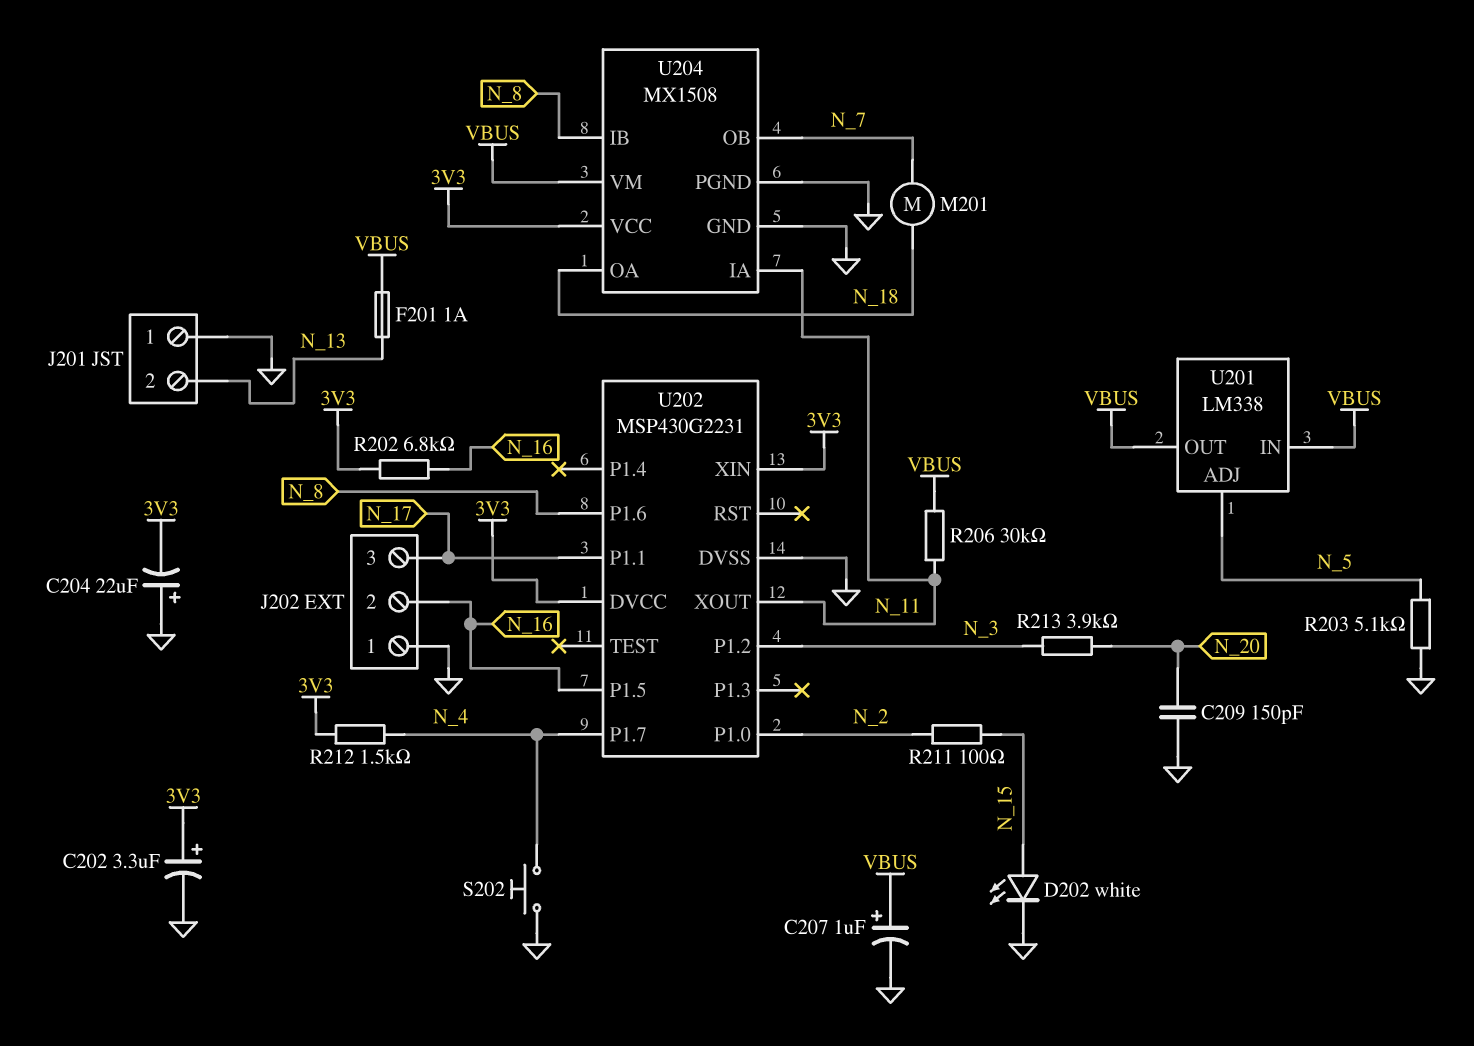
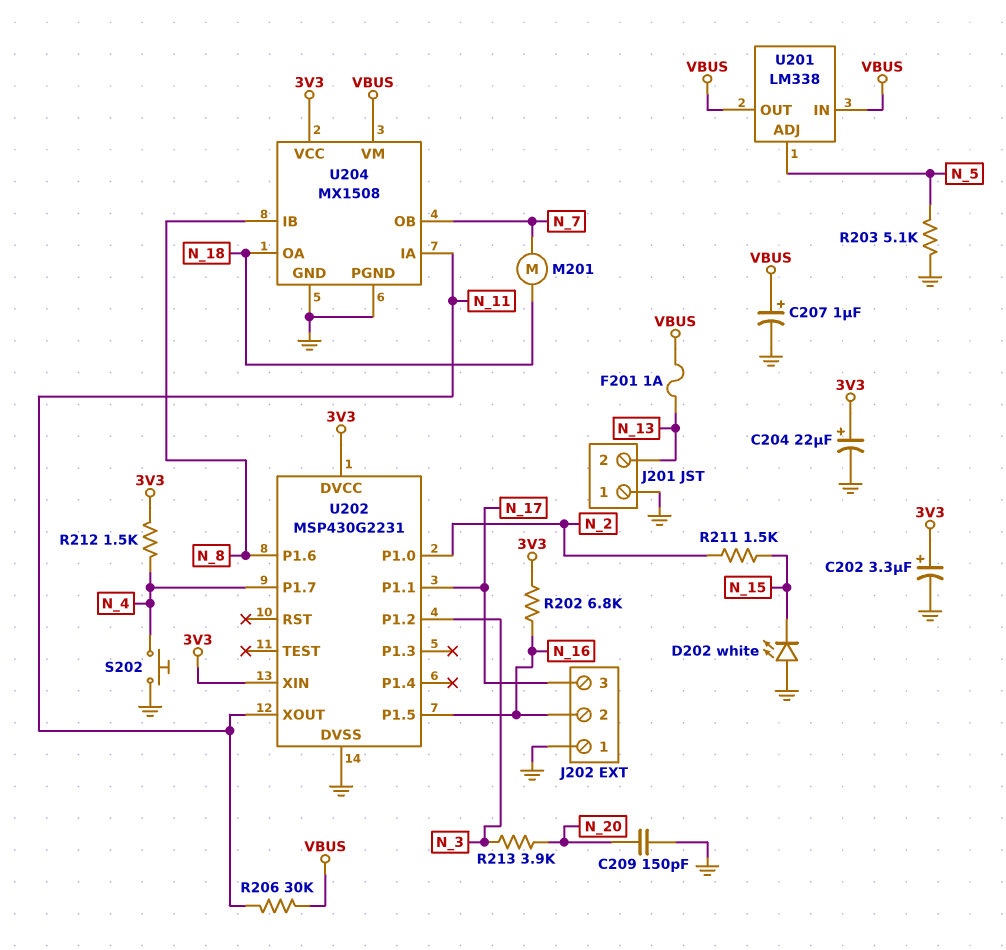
C204: 22uF (plus GND, minus 3V3) -> 22uF (plus 3V3, minus GND)
D202: LED white (A N_15, K GND) -> LED white (A GND, K N_15)
R211: 100 (N_2, N_15) -> 1.5k (N_2, N_15)

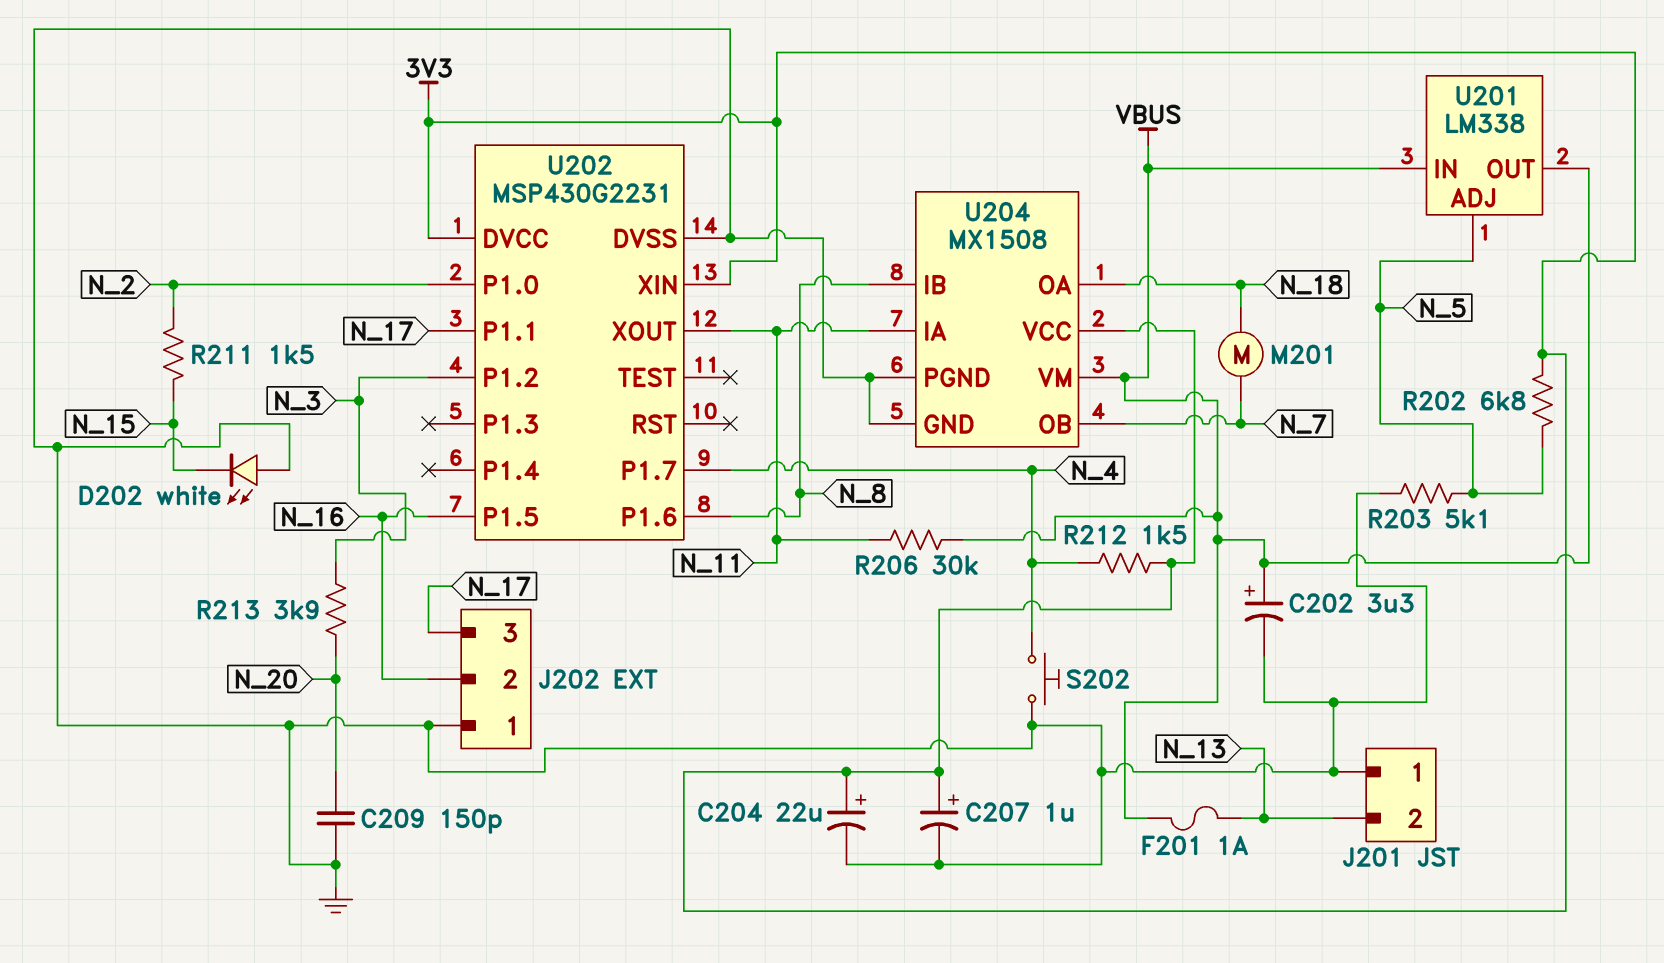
C202: 3.3uF (plus 3V3, minus GND) -> 3.3uF (plus VBUS, minus GND)
C207: 1uF (plus VBUS, minus GND) -> 1uF (plus 3V3, minus GND)
R202: 6.8k (3V3, N_16) -> 6.8k (3V3, N_5)

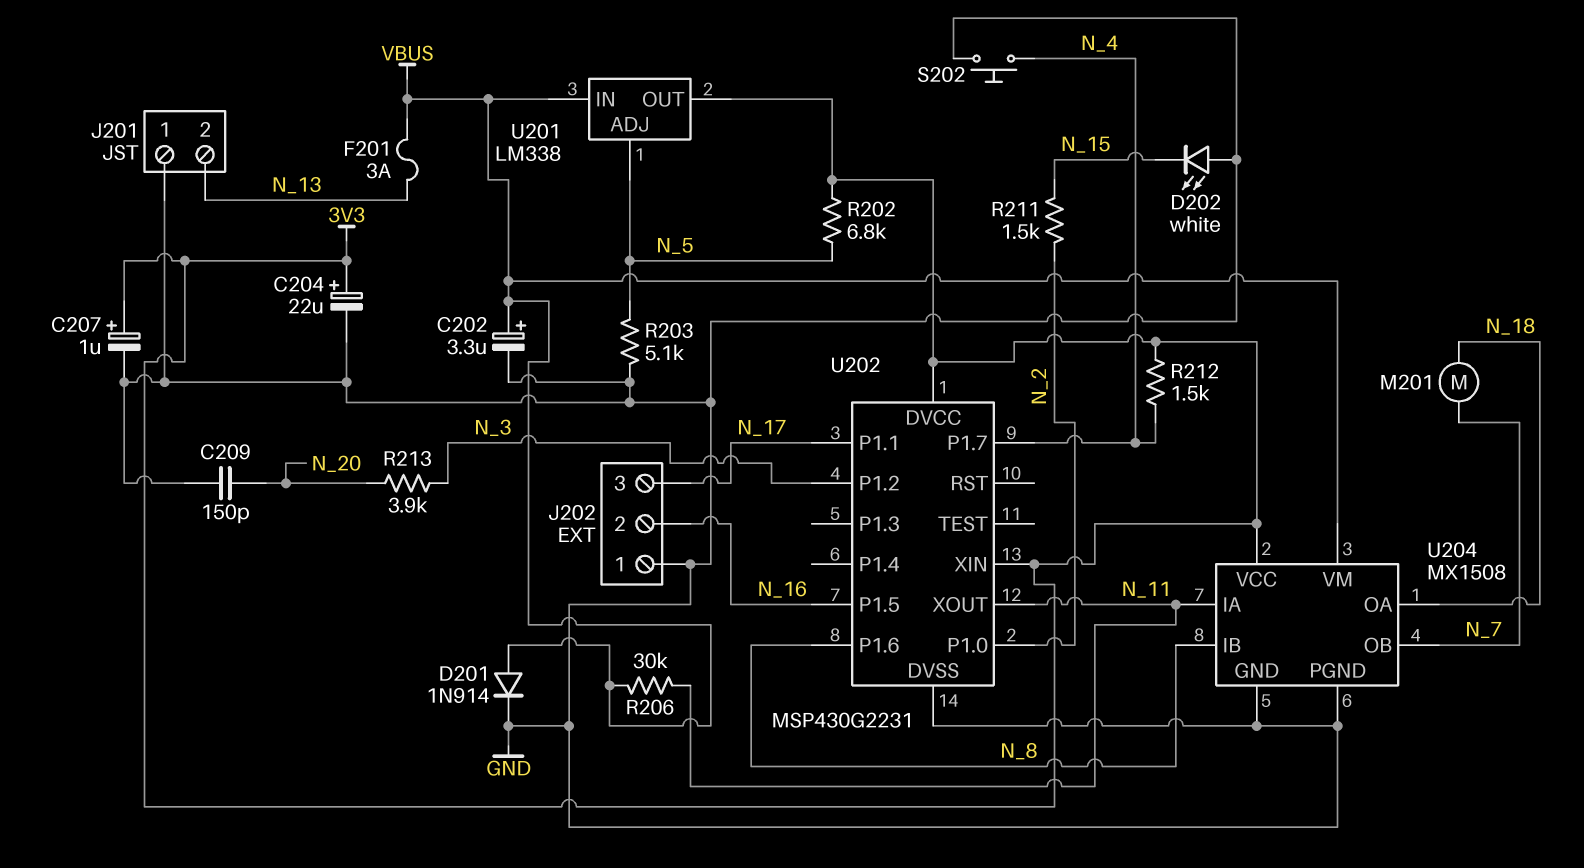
D201: none -> diode 1N914 (A VBUS, K GND)
F201: 1A (N_13, VBUS) -> 3A (N_13, VBUS)
U201 pin OUT: VBUS -> 3V3

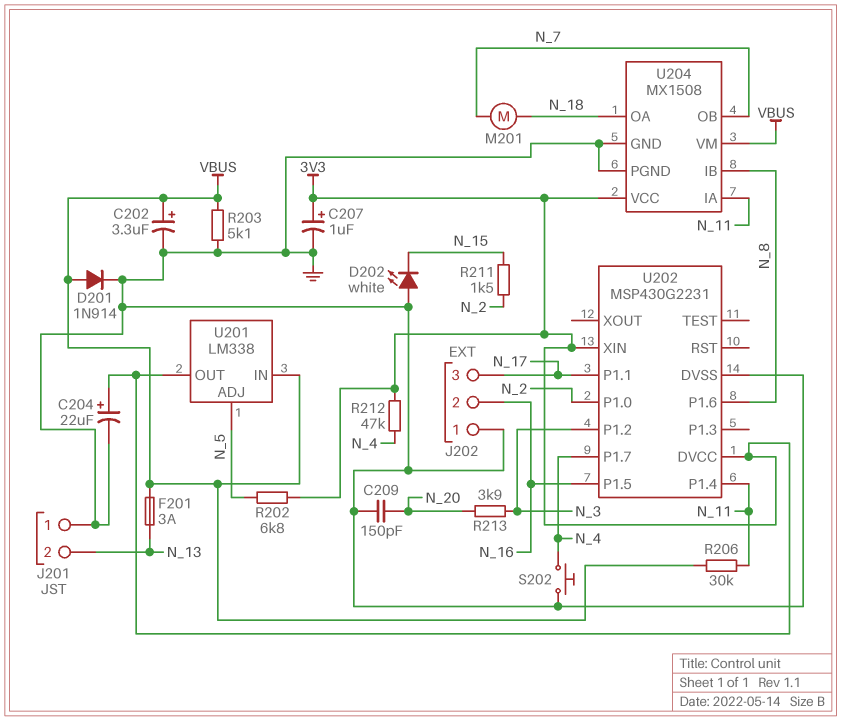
R203: 5.1k (GND, N_5) -> 5.1k (GND, VBUS)
R212: 1.5k (3V3, N_4) -> 47k (3V3, N_4)
U202 pin P1.4: none -> N_11
U202 pin XOUT: N_11 -> none

